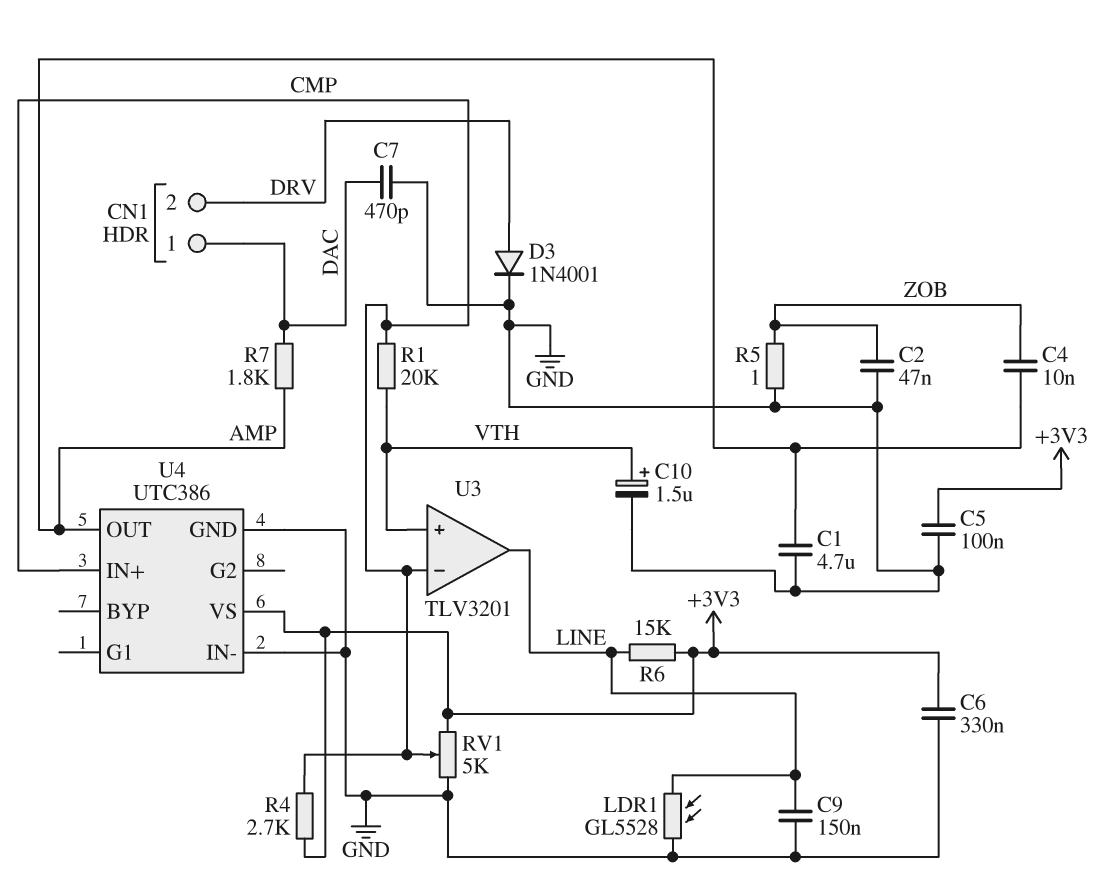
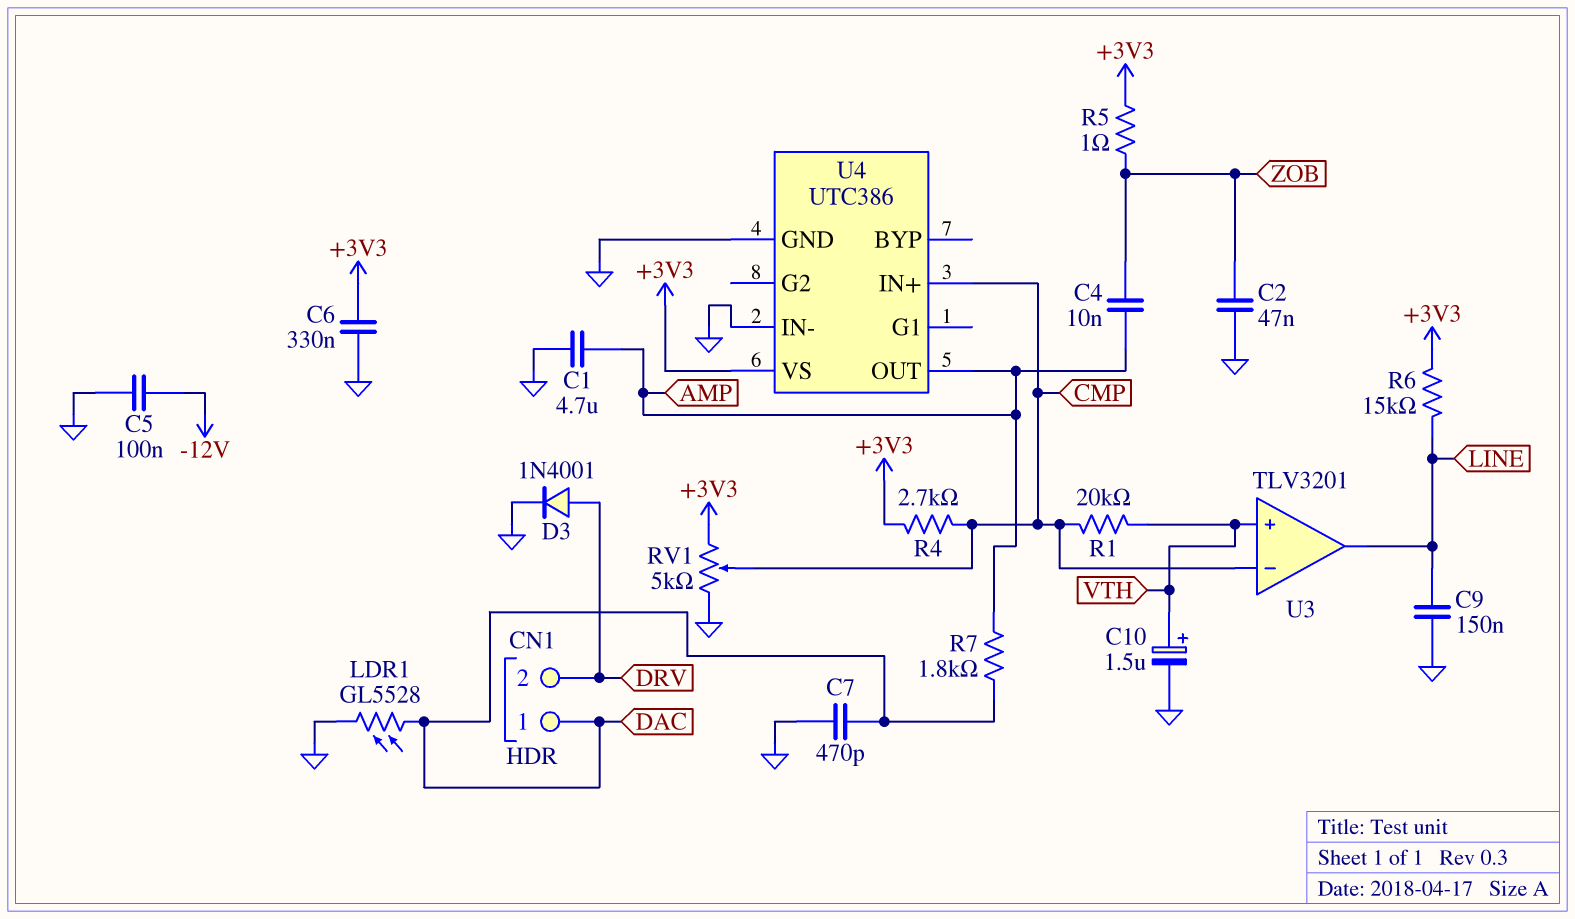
C5: 100nF (+3V3, GND) -> 100nF (-12V, GND)
LDR1: GL5528 (GND, LINE) -> GL5528 (DAC, GND)
R5: 1 (GND, ZOB) -> 1 (+3V3, ZOB)

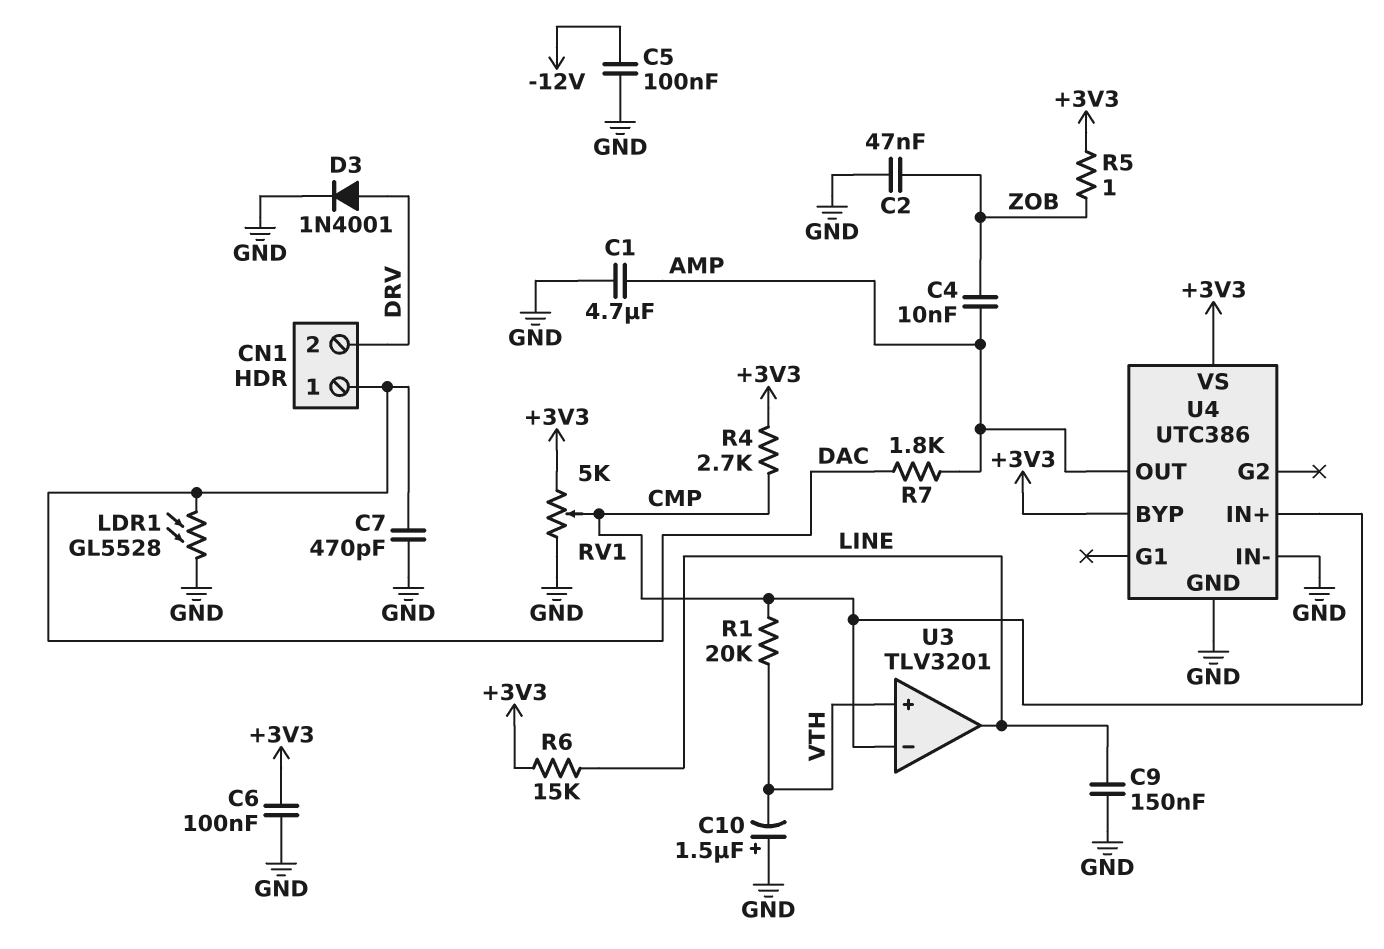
C6: 330nF (+3V3, GND) -> 100nF (+3V3, GND)
C10: 1.5uF (plus VTH, minus GND) -> 1.5uF (plus GND, minus VTH)
U4 pin BYP: none -> +3V3

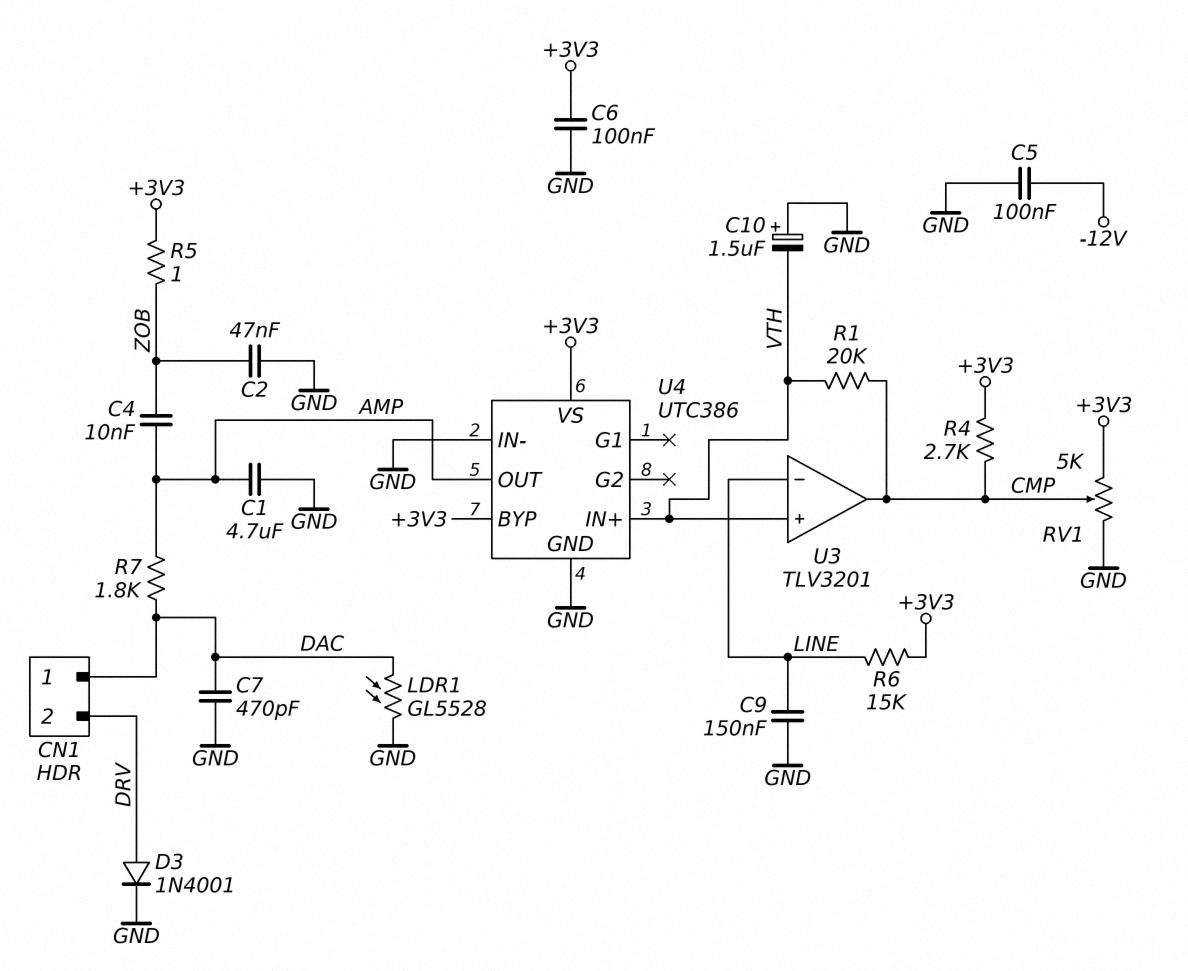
U3 pin in-: CMP -> LINE
U3 pin out: LINE -> CMP
U4 pin IN+: CMP -> VTH

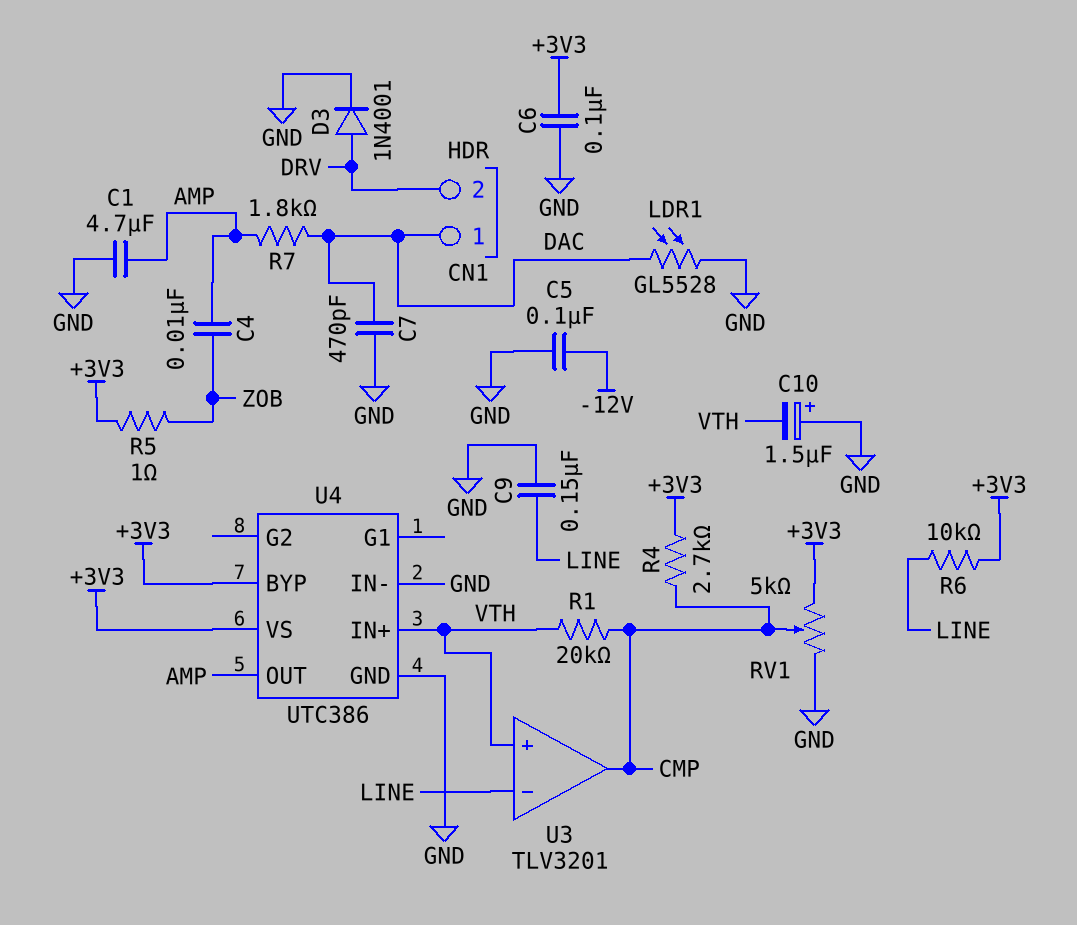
C2: 47nF (GND, ZOB) -> none
R6: 15k (+3V3, LINE) -> 10k (+3V3, LINE)

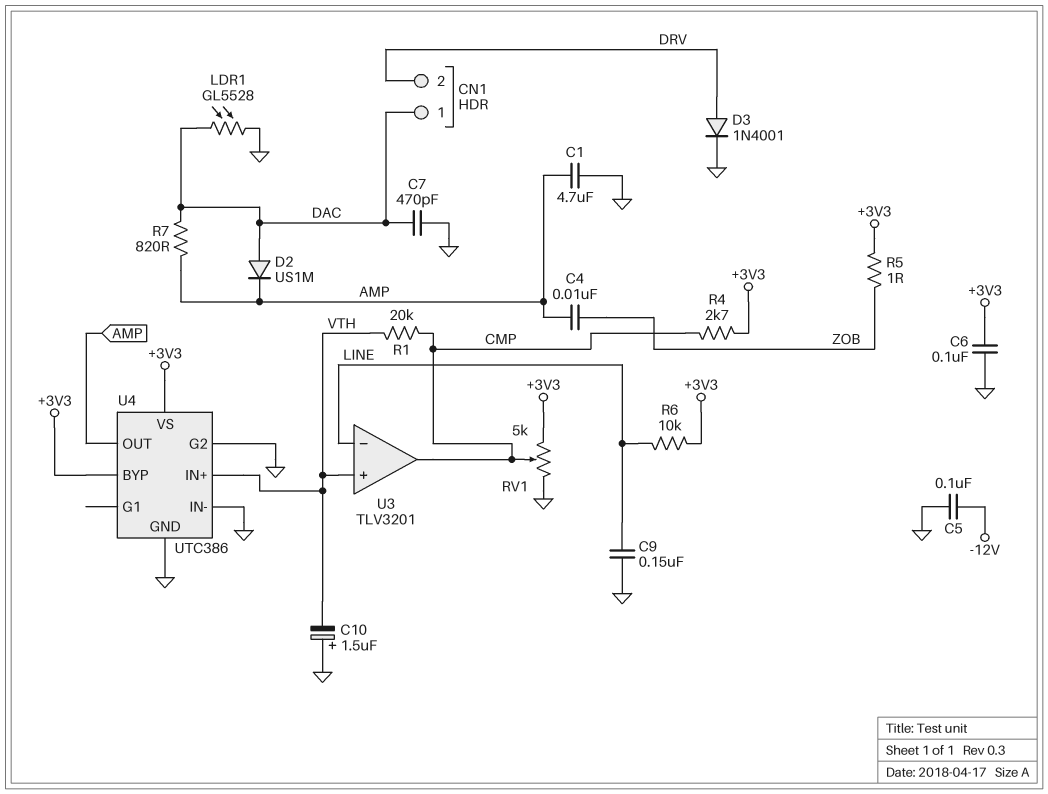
D2: none -> diode US1M (A DAC, K AMP)
R7: 1.8k (AMP, DAC) -> 820 (AMP, DAC)
U4 pin G2: none -> GND

